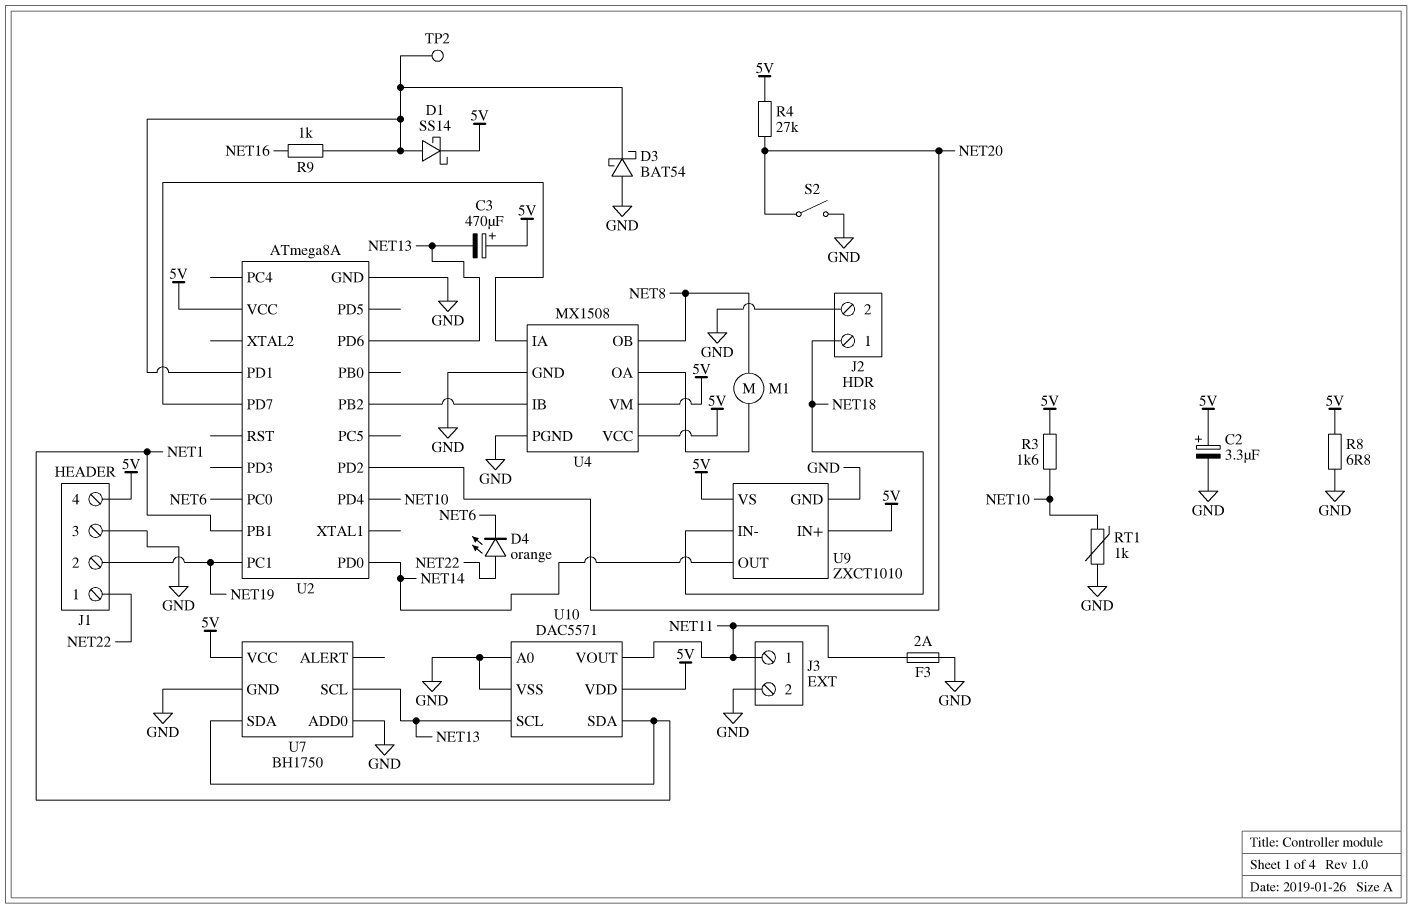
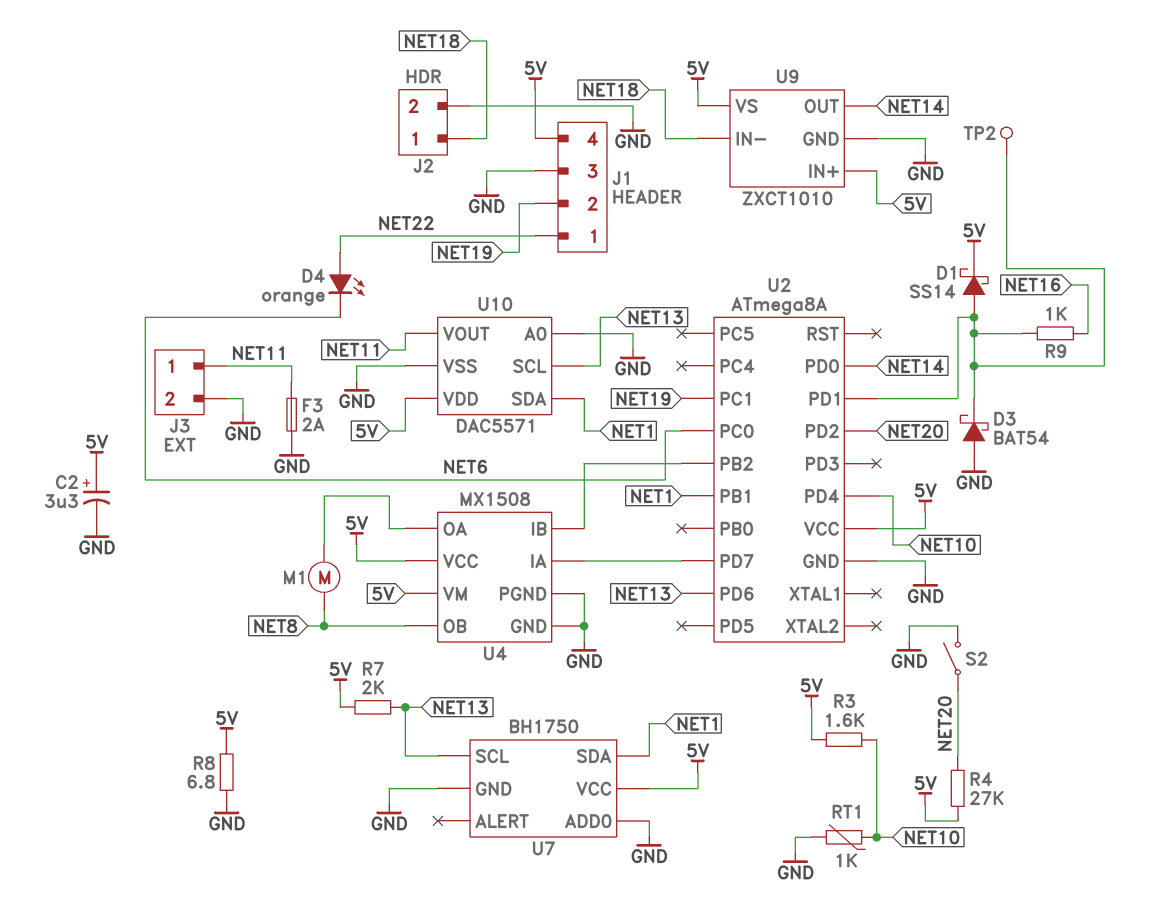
C3: 470uF (plus 5V, minus NET13) -> none
R7: none -> 2k (5V, NET13)

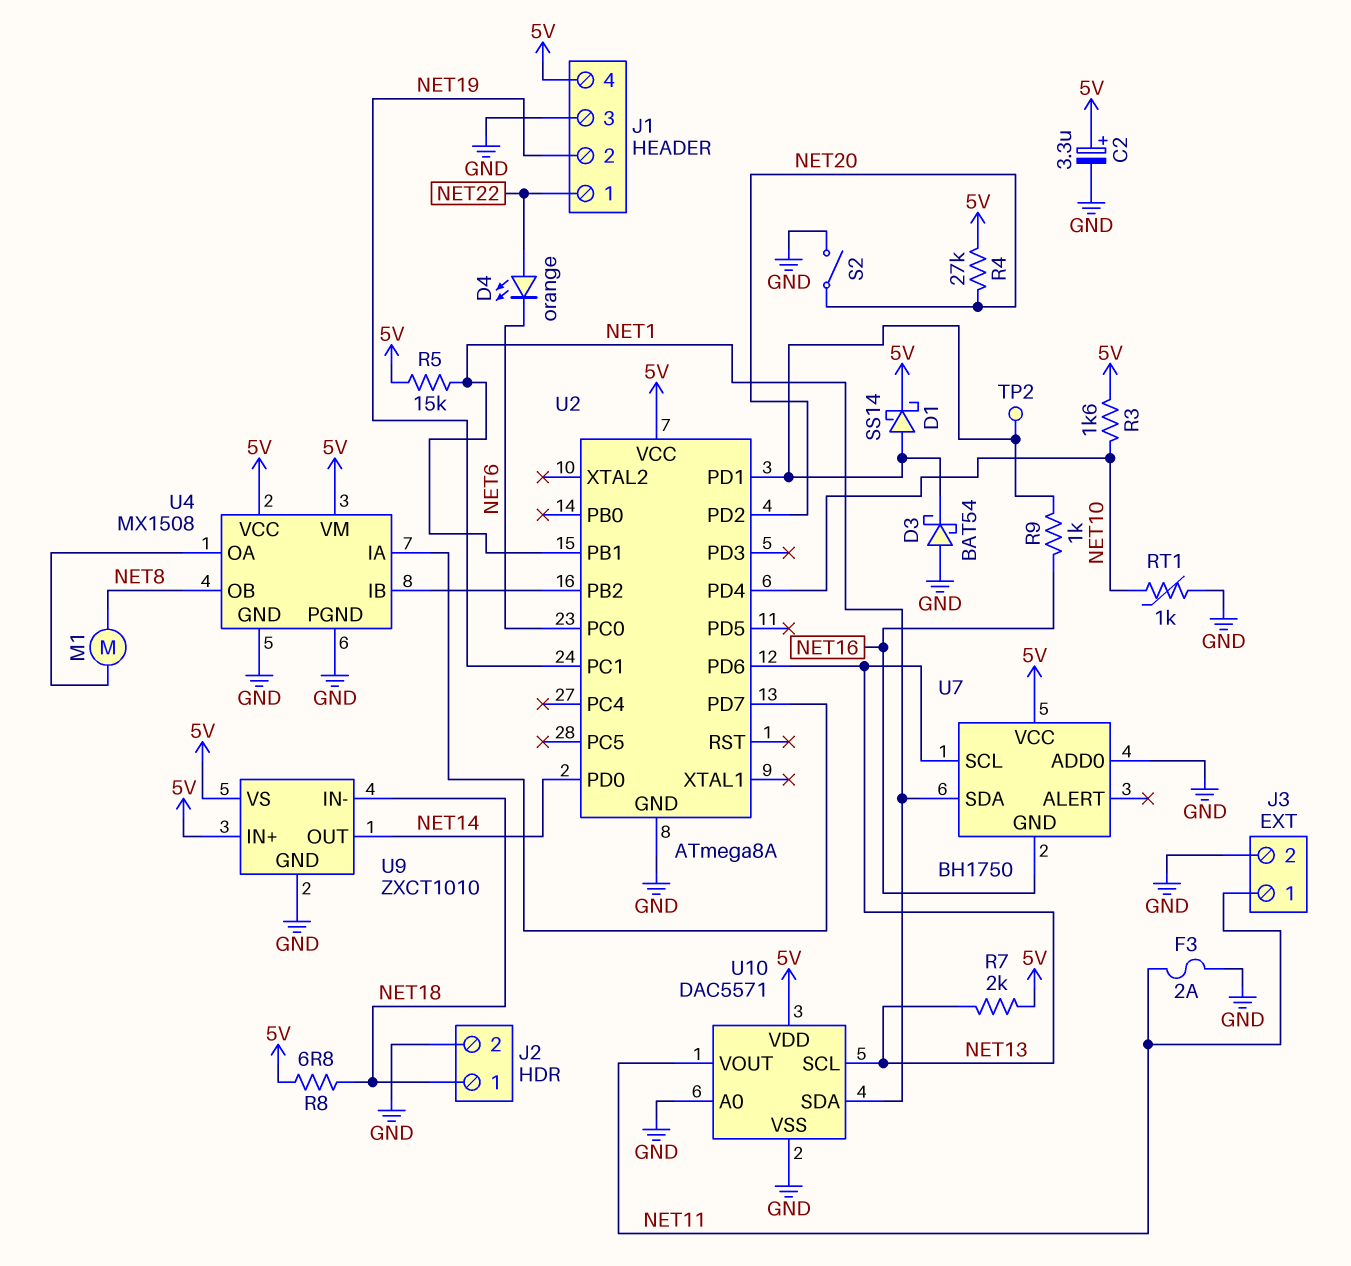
R5: none -> 15k (5V, NET1)
R8: 6.8 (5V, GND) -> 6.8 (5V, NET18)
U7 pin GND: GND -> NET16

